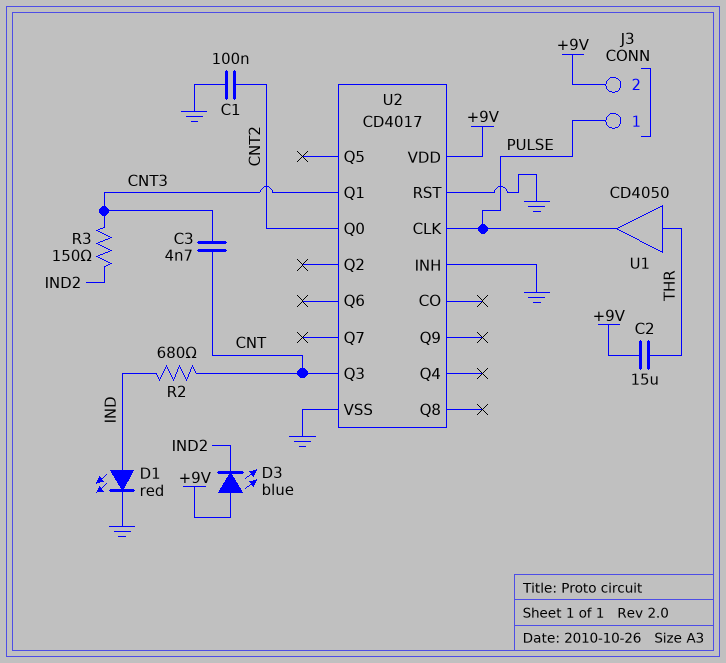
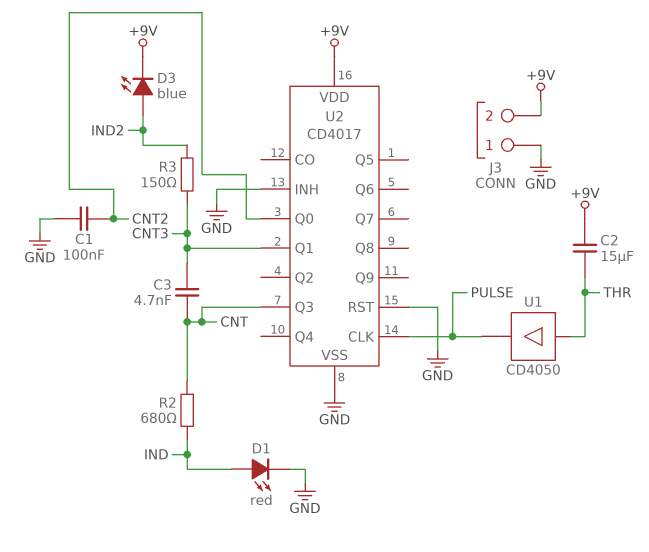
D3: LED blue (A +9V, K IND2) -> LED blue (A IND2, K +9V)
J3 pin 1: PULSE -> GND

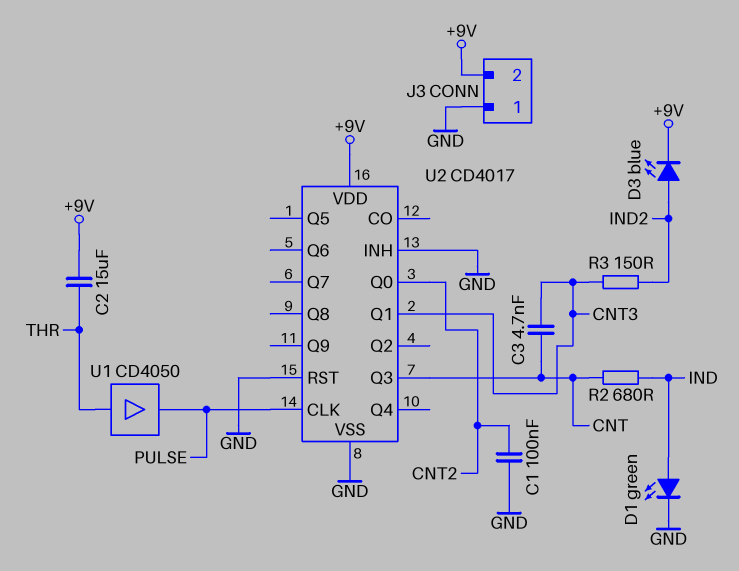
D1: LED red (A IND, K GND) -> LED green (A IND, K GND)

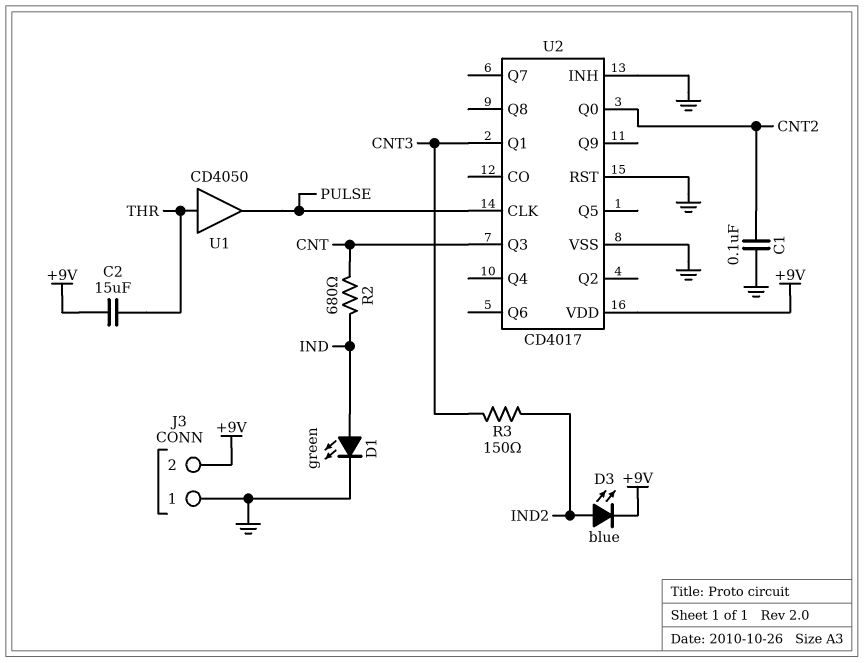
C3: 4.7nF (CNT, CNT3) -> none

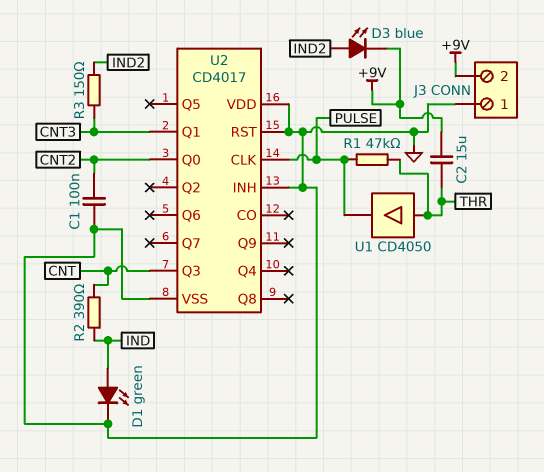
R1: none -> 47k (PULSE, THR)
R2: 680 (CNT, IND) -> 390 (CNT, IND)
U2 pin VDD: +9V -> GND

